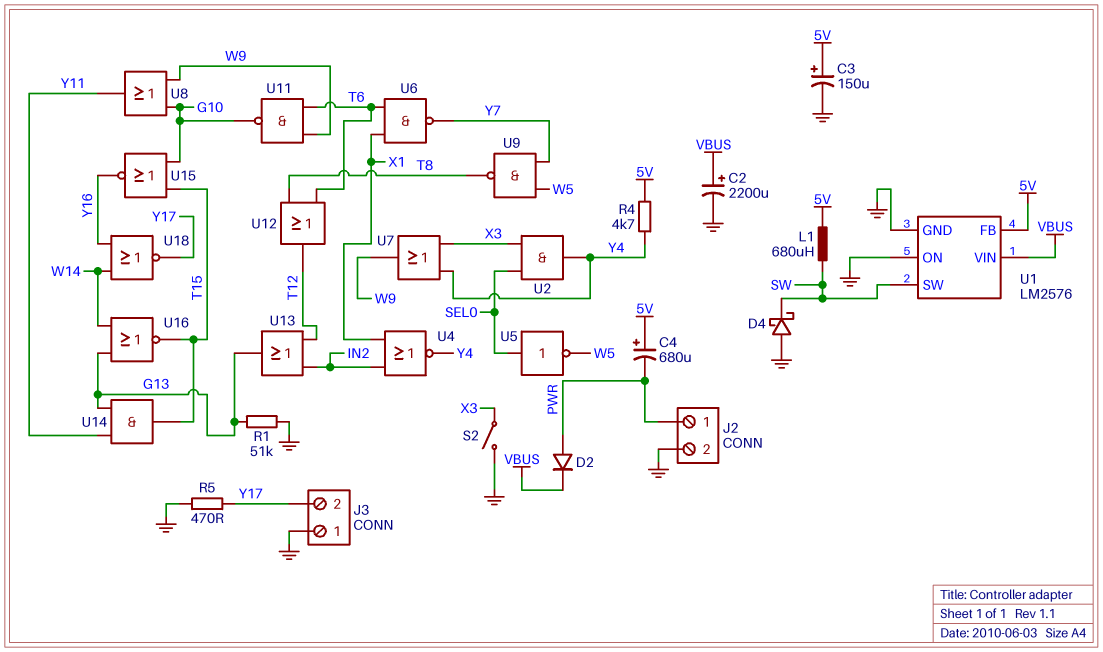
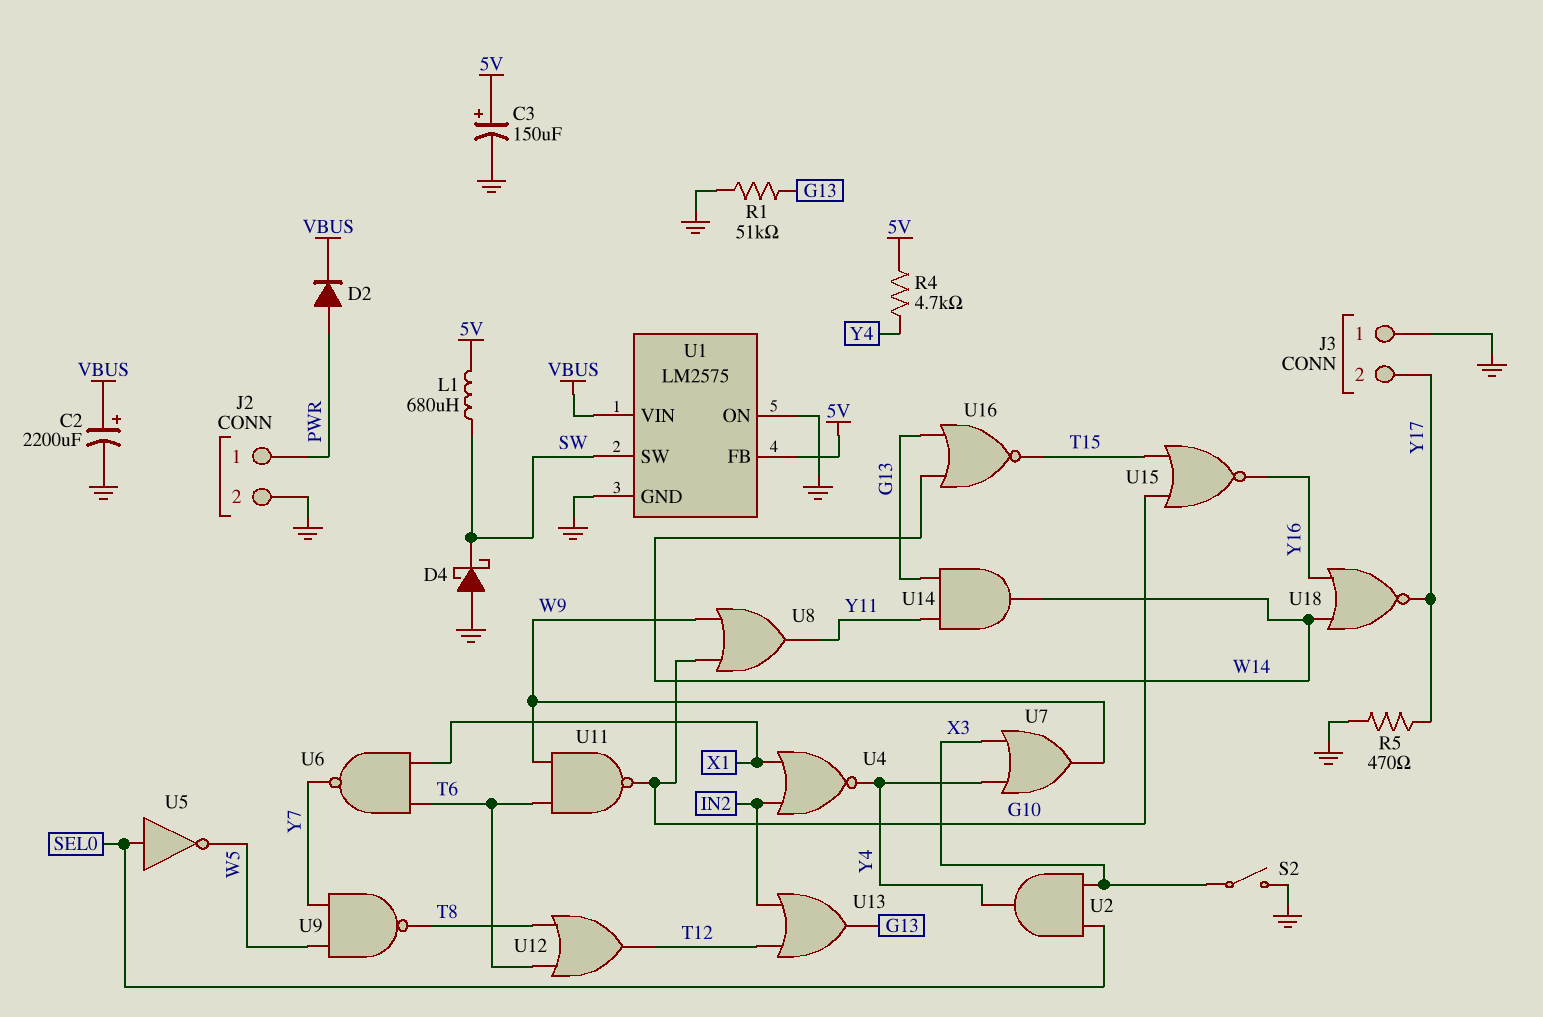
C4: 680uF (plus 5V, minus PWR) -> none
U1: LM2576 -> LM2575
U14: AND (in G13, in Y11, out T15) -> AND (in G13, in Y11, out W14)

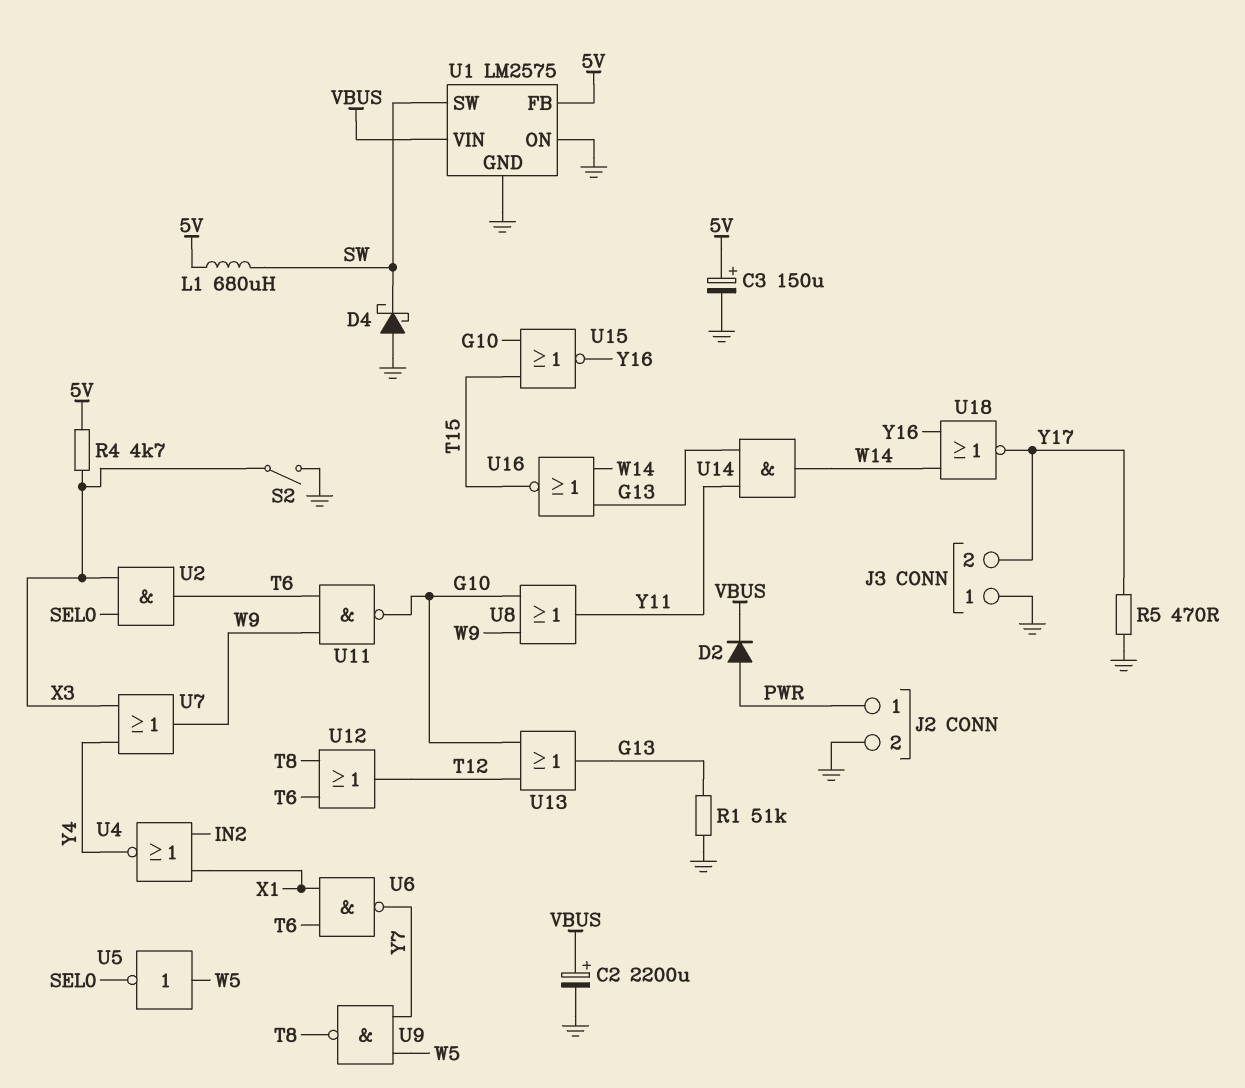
R4: 4.7k (5V, Y4) -> 4.7k (5V, X3)
U2: AND (in SEL0, in X3, out Y4) -> AND (in SEL0, in X3, out T6)
U5: NOT (in SEL0, out W5) -> NOT (in W5, out SEL0)
U13: OR (in IN2, in T12, out G13) -> OR (in G10, in T12, out G13)

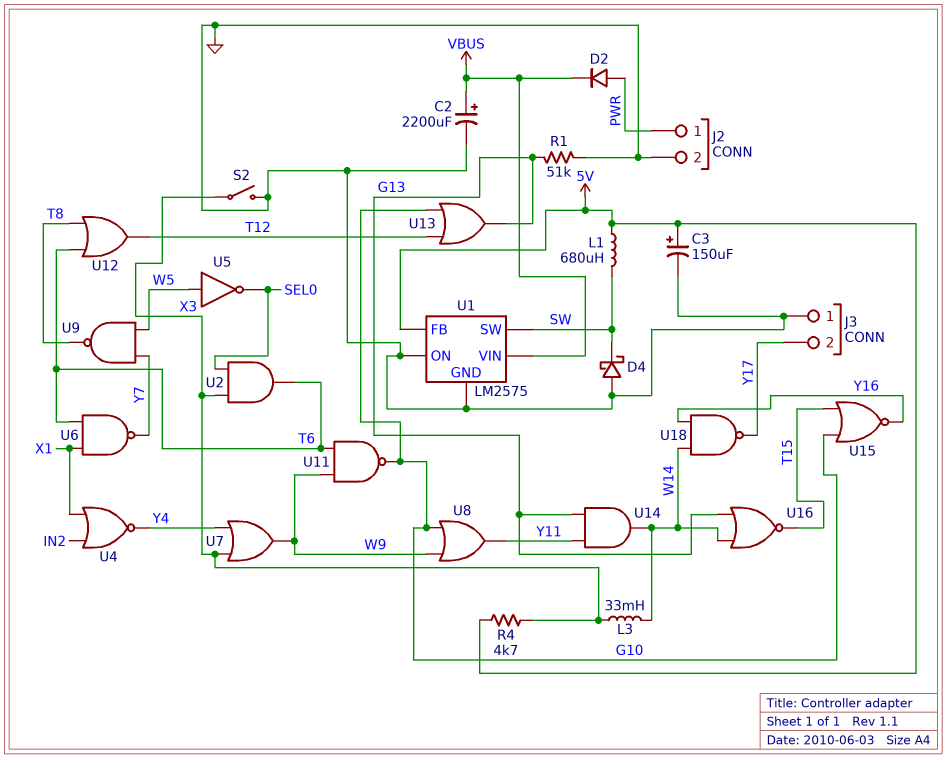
L3: none -> 33mH (W14, X3)
R5: 470 (GND, Y17) -> none
U18: NOR (in W14, in Y16, out Y17) -> NAND (in W14, in Y16, out Y17)

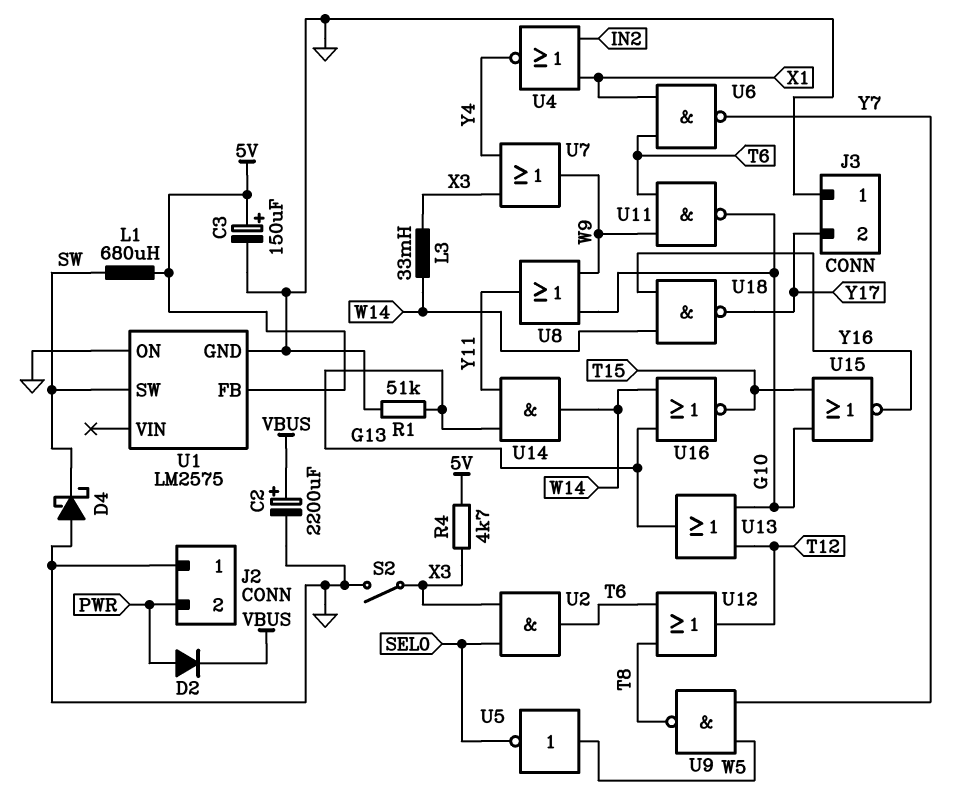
J2 pin 1: PWR -> GND
J2 pin 2: GND -> PWR
U1 pin VIN: VBUS -> none

